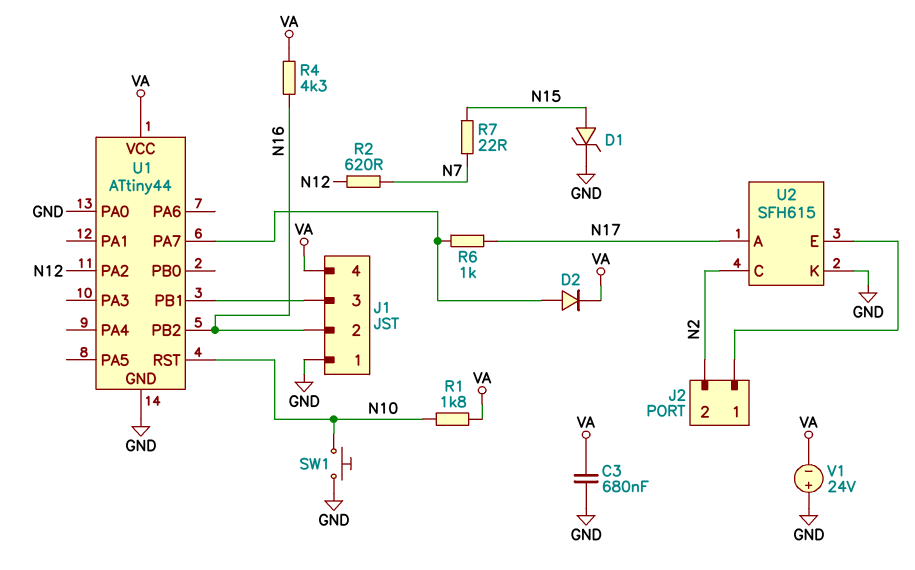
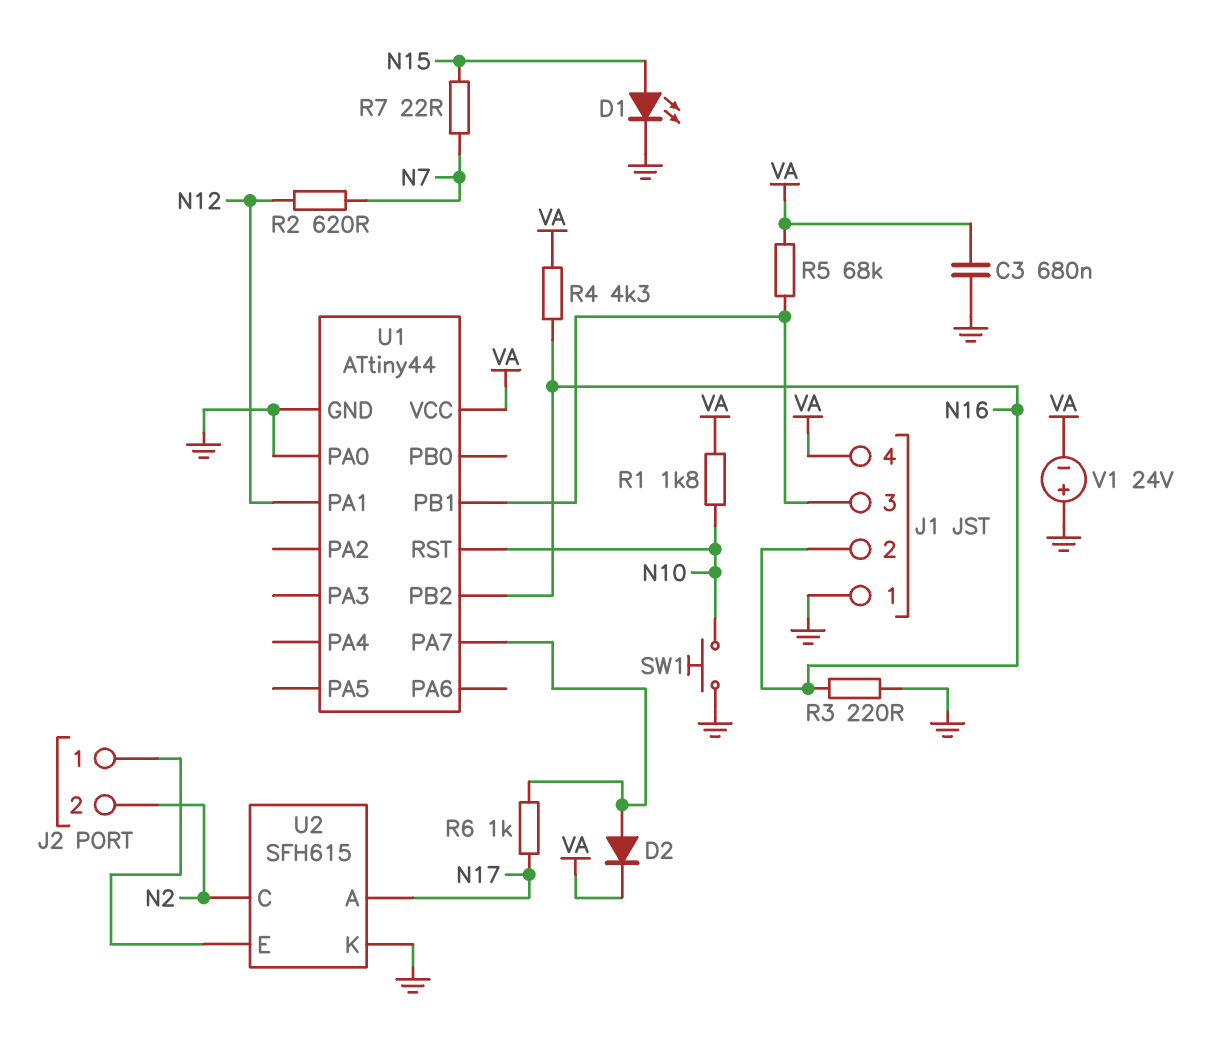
D1: zener (A N15, K GND) -> LED (A N15, K GND)
R3: none -> 220 (GND, N16)
R5: none -> 68k (J1/3, VA)
U1 pin PA1: none -> N12
U1 pin PA2: N12 -> none

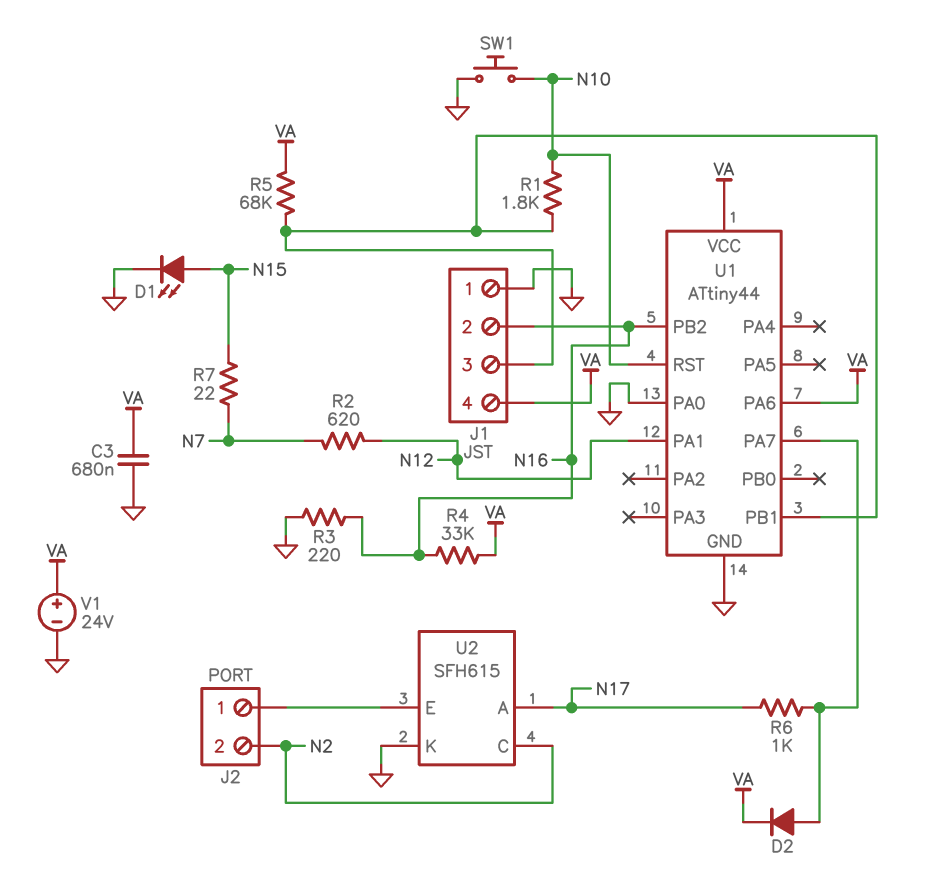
R1: 1.8k (N10, VA) -> 1.8k (J1/3, N10)
R4: 4.3k (N16, VA) -> 33k (N16, VA)
U1 pin PA6: none -> VA
V1: 24V (plus GND, minus VA) -> 24V (plus VA, minus GND)

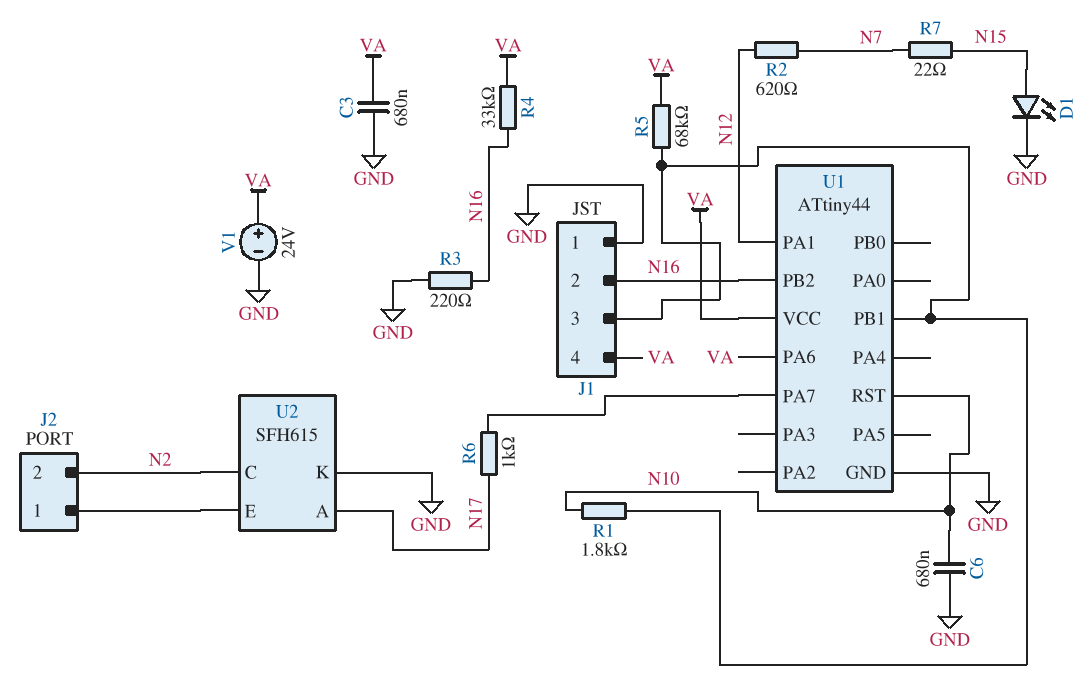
C6: none -> 680nF (GND, N10)
D2: diode (A U1/PA7, K VA) -> none
SW1: button (GND, N10) -> none
U1 pin PA0: GND -> none

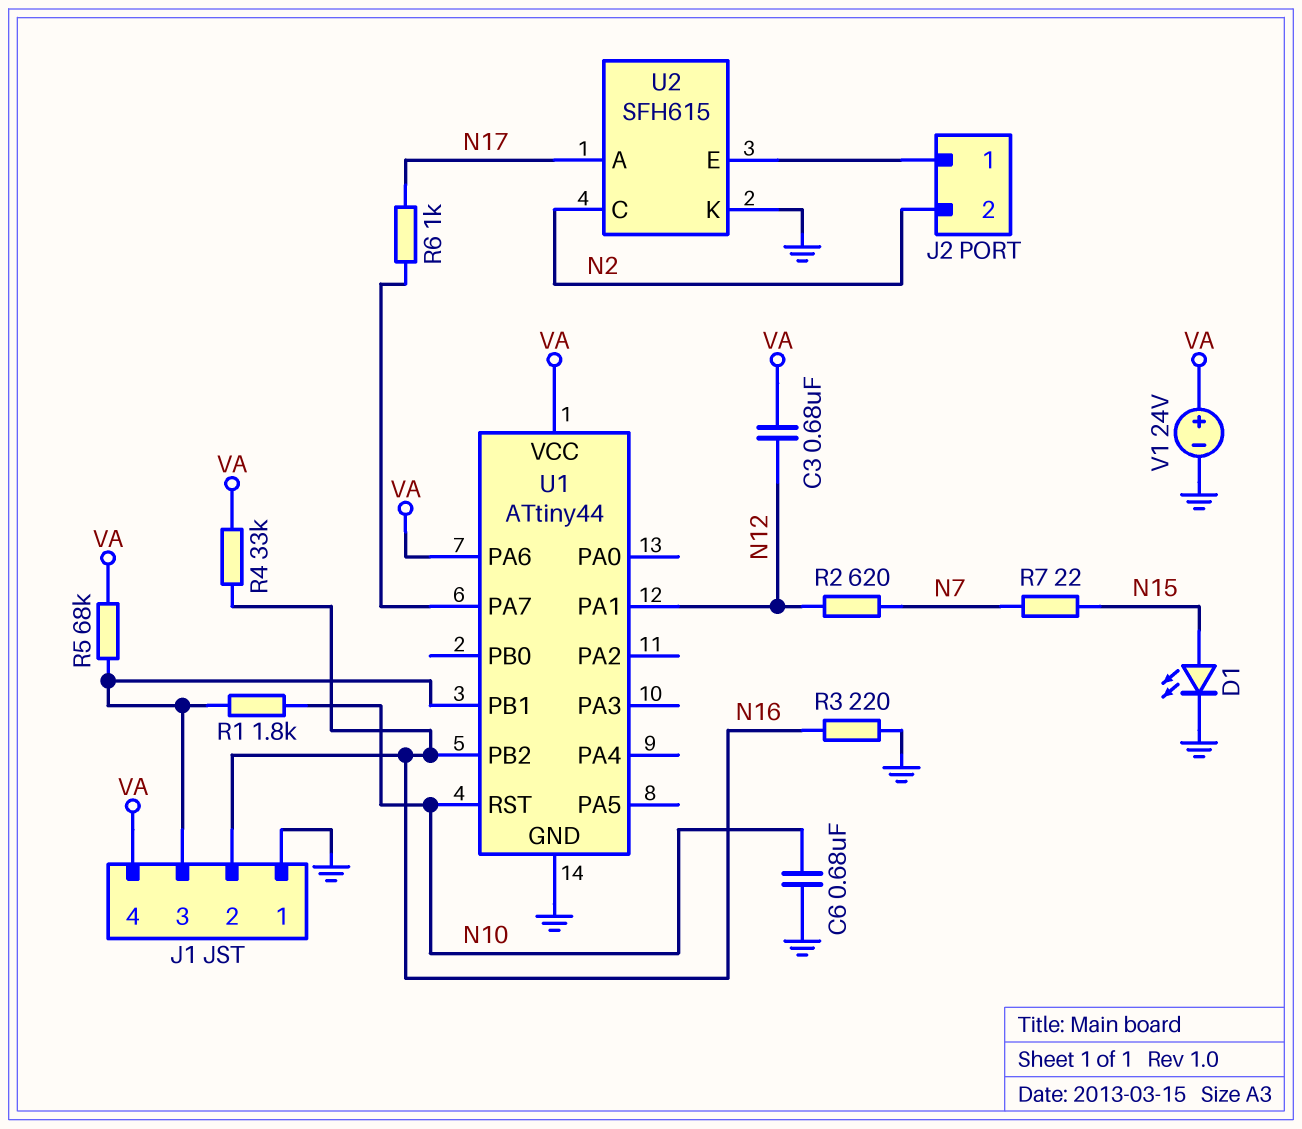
C3: 680nF (GND, VA) -> 680nF (N12, VA)

